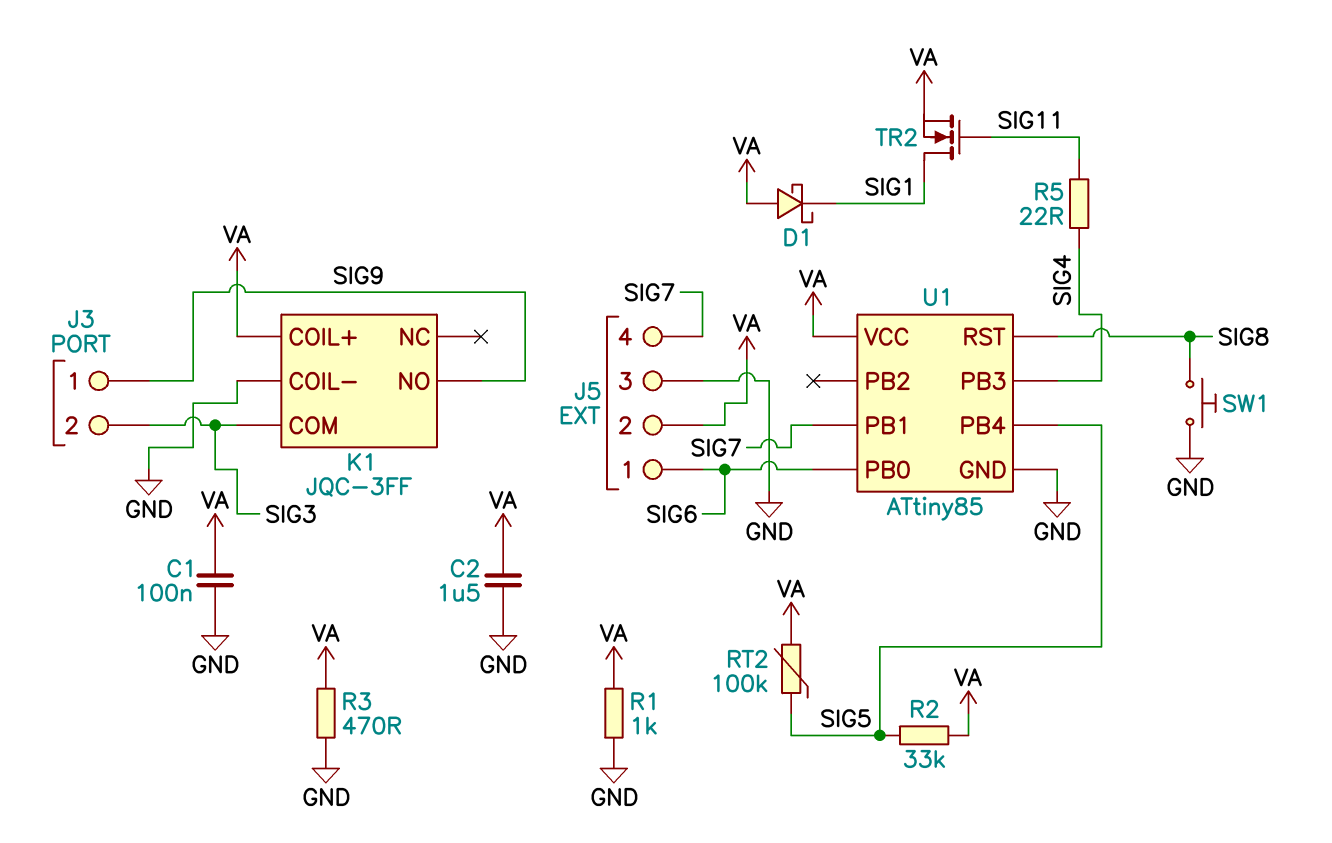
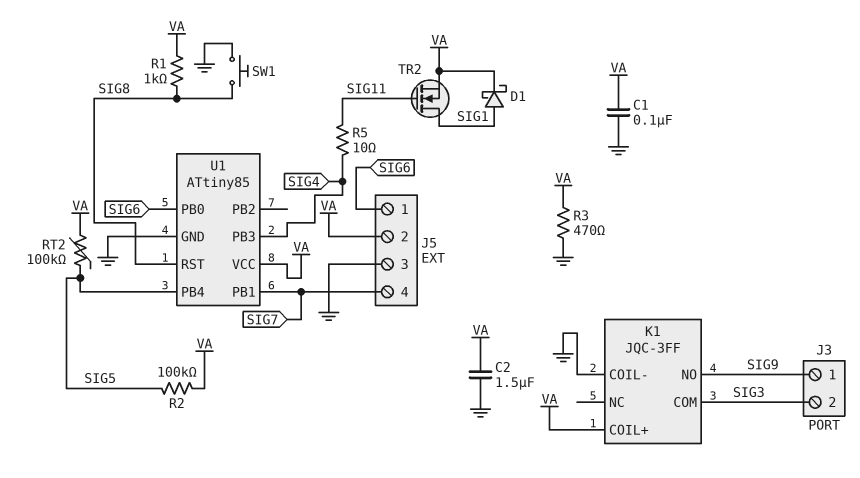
D1: schottky (A VA, K SIG1) -> schottky (A SIG1, K VA)
R1: 1k (GND, VA) -> 1k (SIG8, VA)
R2: 33k (SIG5, VA) -> 100k (SIG5, VA)
R5: 22 (SIG4, SIG11) -> 10 (SIG4, SIG11)

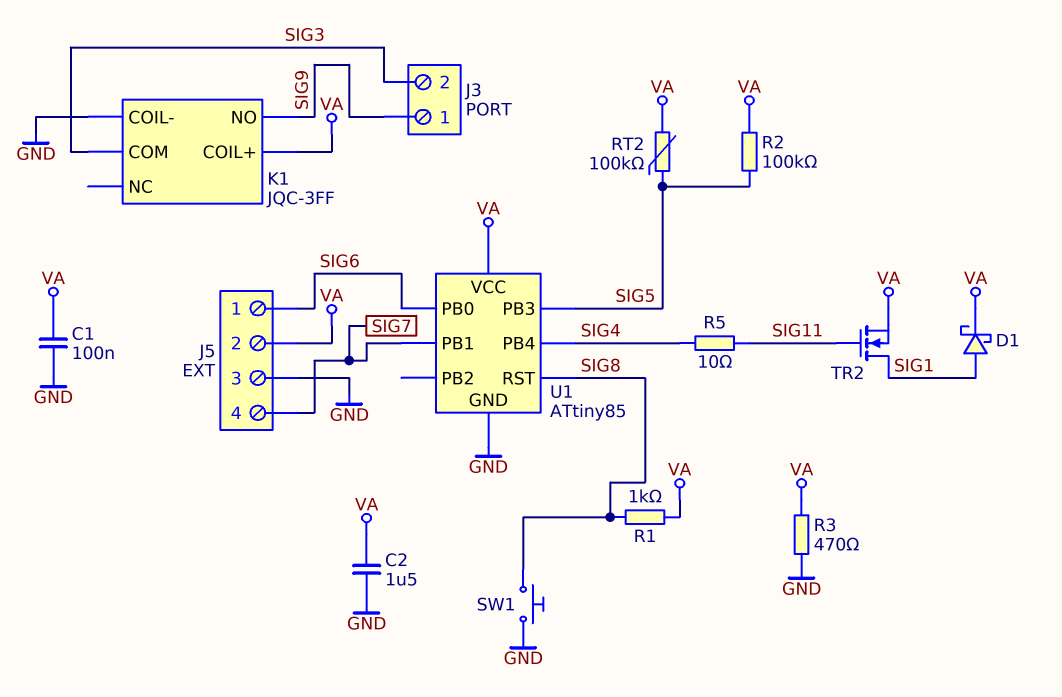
U1 pin PB3: SIG4 -> SIG5
U1 pin PB4: SIG5 -> SIG4

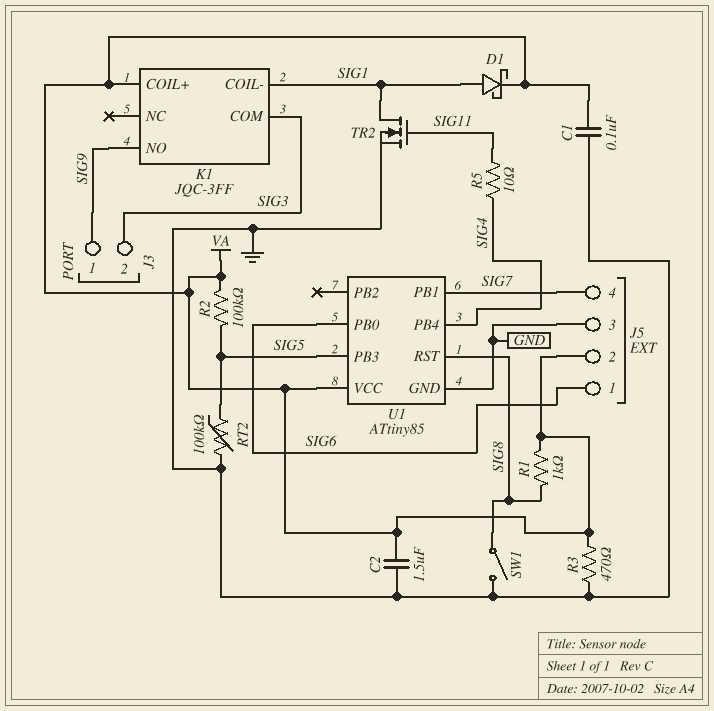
K1 pin COIL-: GND -> SIG1
RT2: 100k (SIG5, VA) -> 100k (GND, SIG5)
SW1: button (GND, SIG8) -> switch (GND, SIG8)
TR2: NMOS (G SIG11, D SIG1, S VA) -> NMOS (G SIG11, D SIG1, S GND)

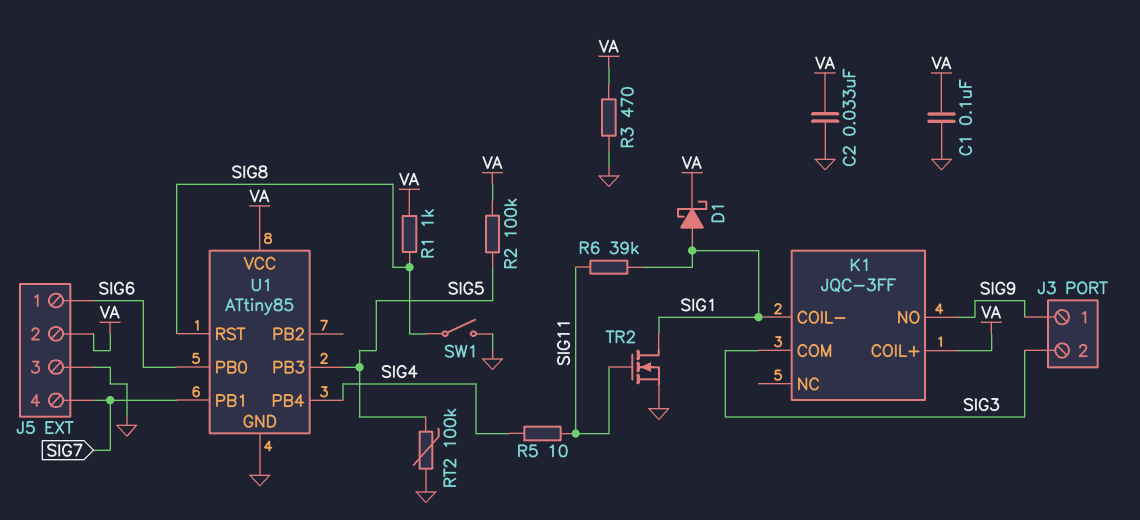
C2: 1.5uF (GND, VA) -> 33nF (GND, VA)
R6: none -> 39k (SIG1, SIG11)

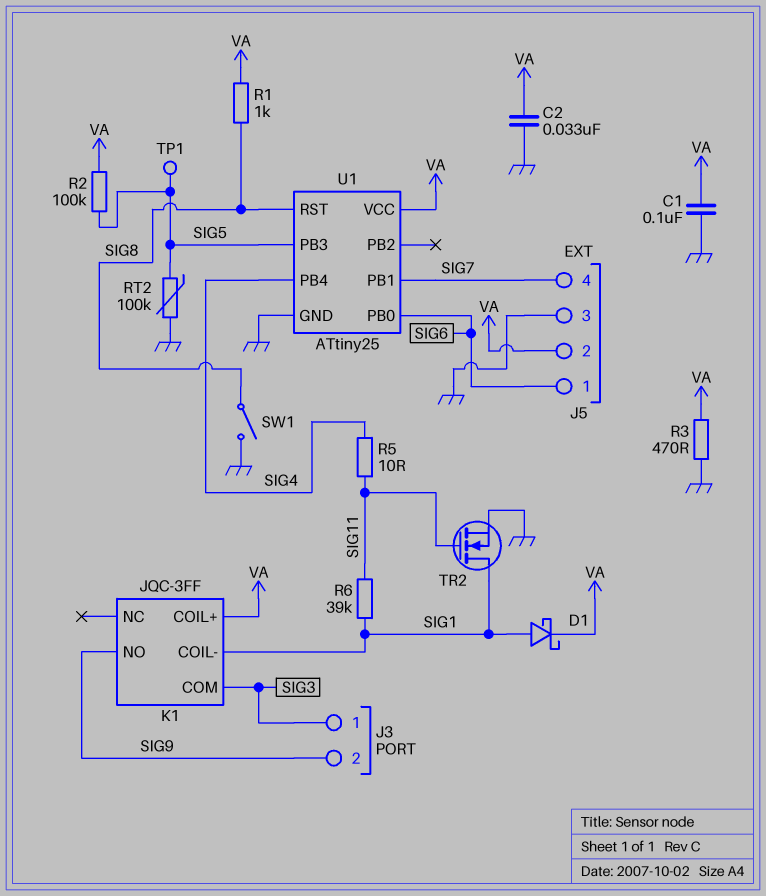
J3 pin 1: SIG9 -> SIG3
J3 pin 2: SIG3 -> SIG9
TP1: none -> test point (SIG5)
U1: ATtiny85 -> ATtiny25

